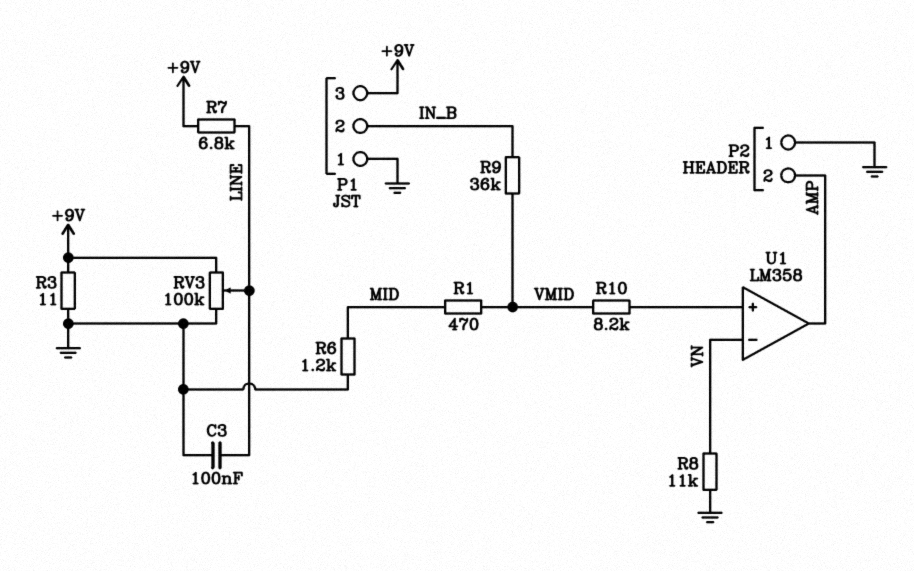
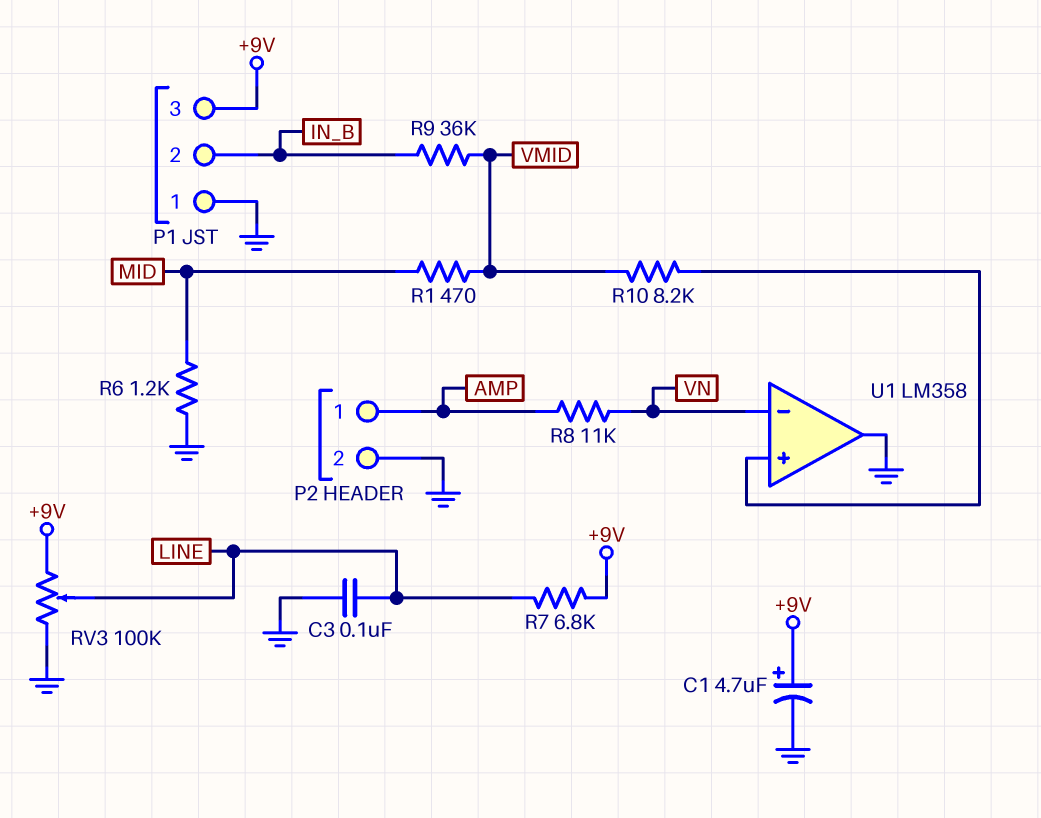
C1: none -> 4.7uF (plus +9V, minus GND)
P2 pin 1: GND -> AMP
P2 pin 2: AMP -> GND
R3: 11 (+9V, GND) -> none
R8: 11k (GND, VN) -> 11k (AMP, VN)
U1 pin out: AMP -> GND

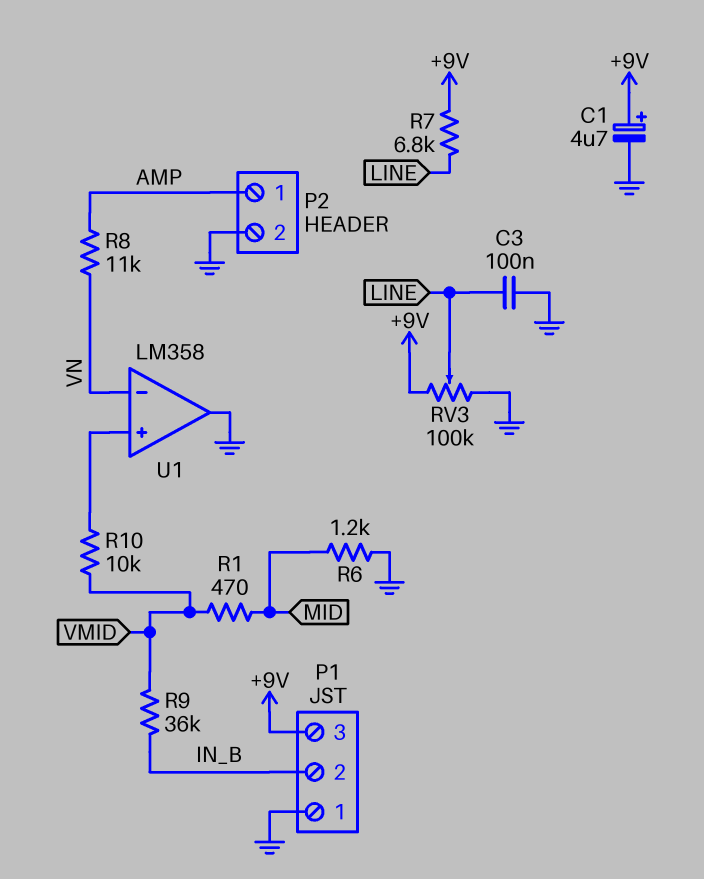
R10: 8.2k (U1/in+, VMID) -> 10k (U1/in+, VMID)

